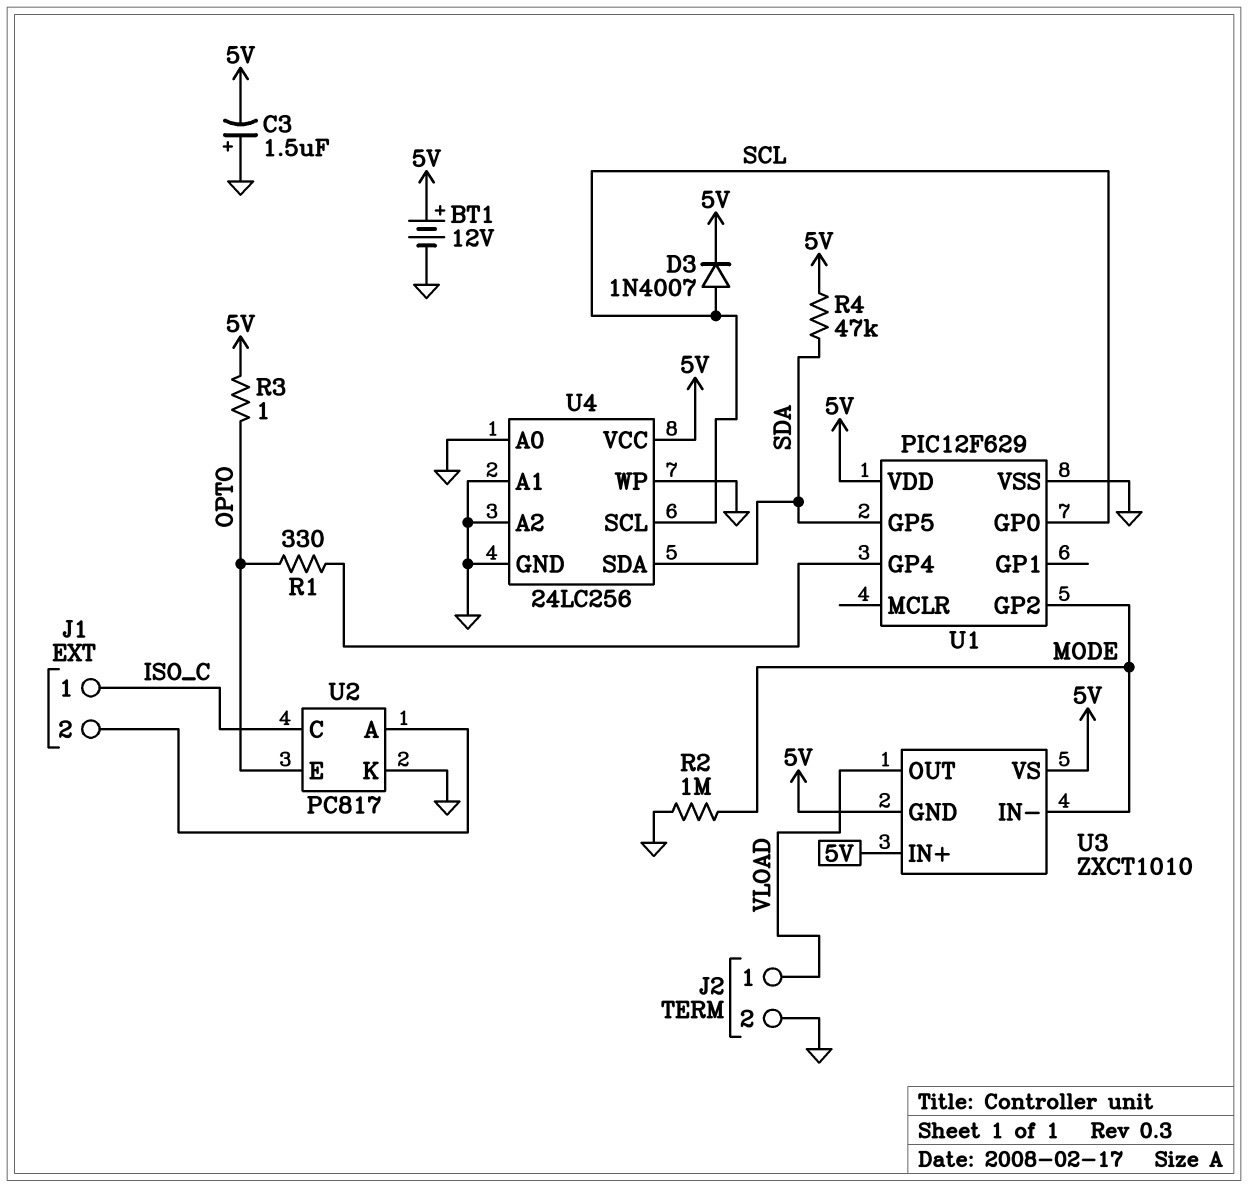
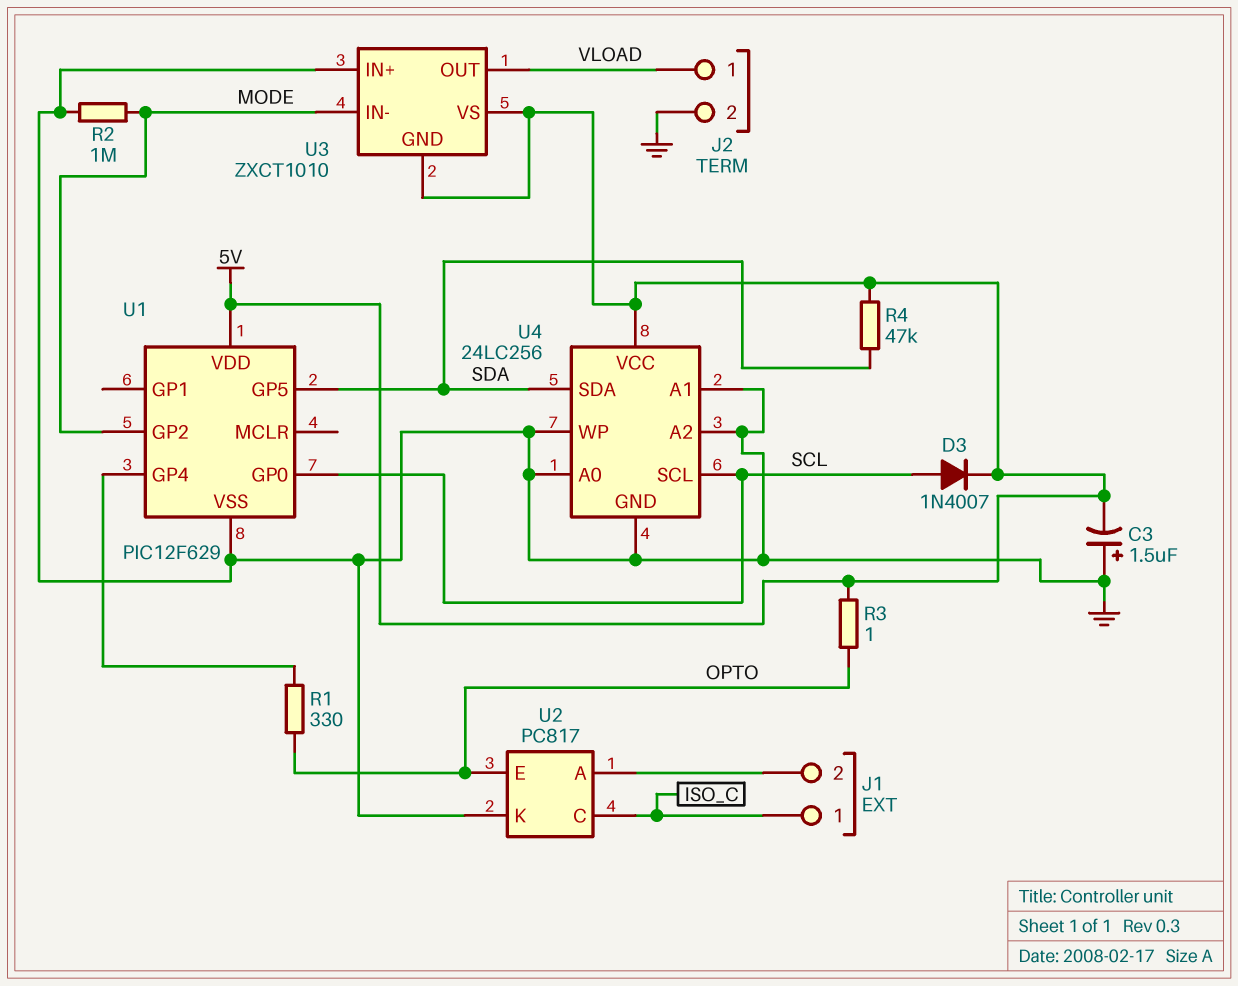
BT1: 12V (plus 5V, minus GND) -> none
U3 pin IN+: 5V -> GND

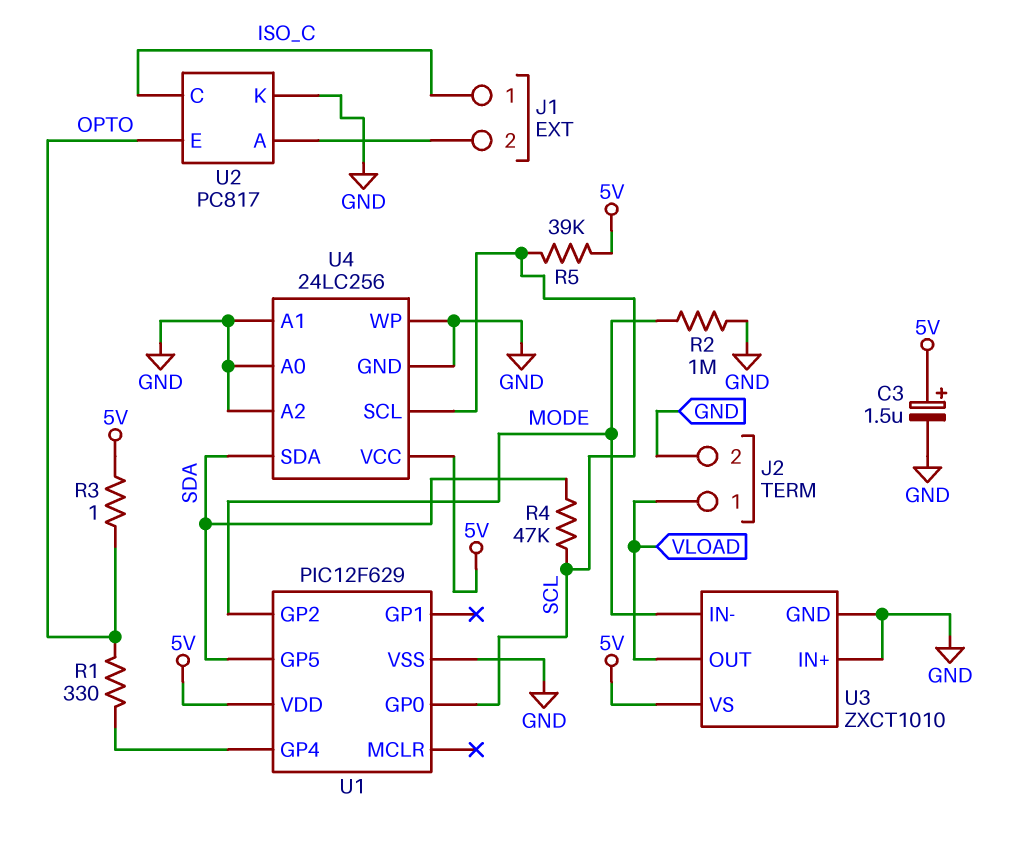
C3: 1.5uF (plus GND, minus 5V) -> 1.5uF (plus 5V, minus GND)
D3: diode 1N4007 (A SCL, K 5V) -> none
R4: 47k (5V, SDA) -> 47k (SCL, SDA)
R5: none -> 39k (5V, SCL)
U3 pin GND: 5V -> GND

